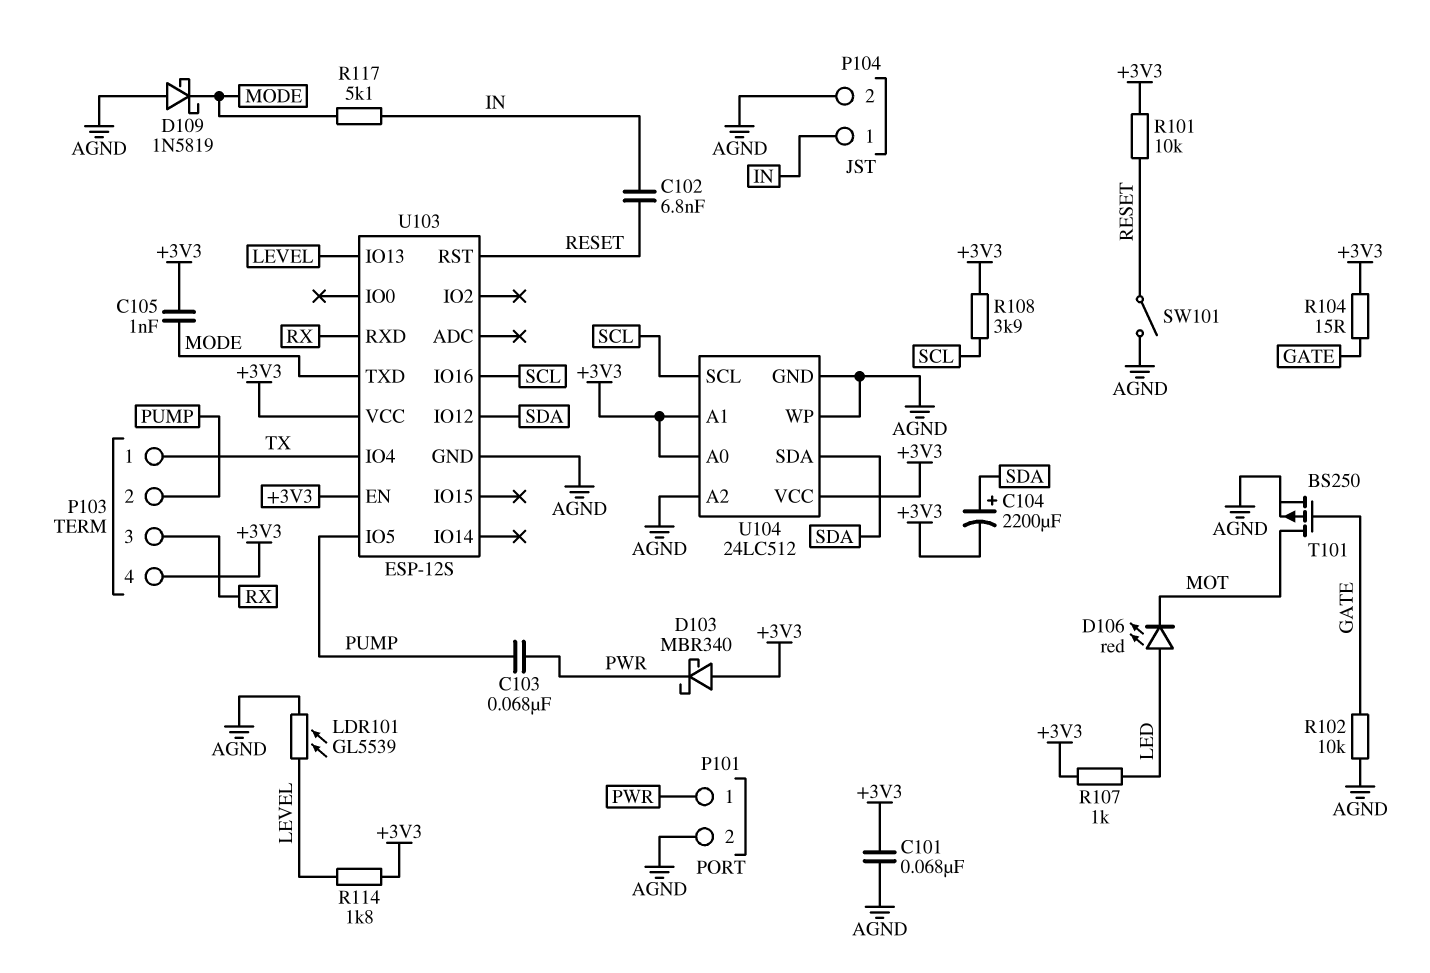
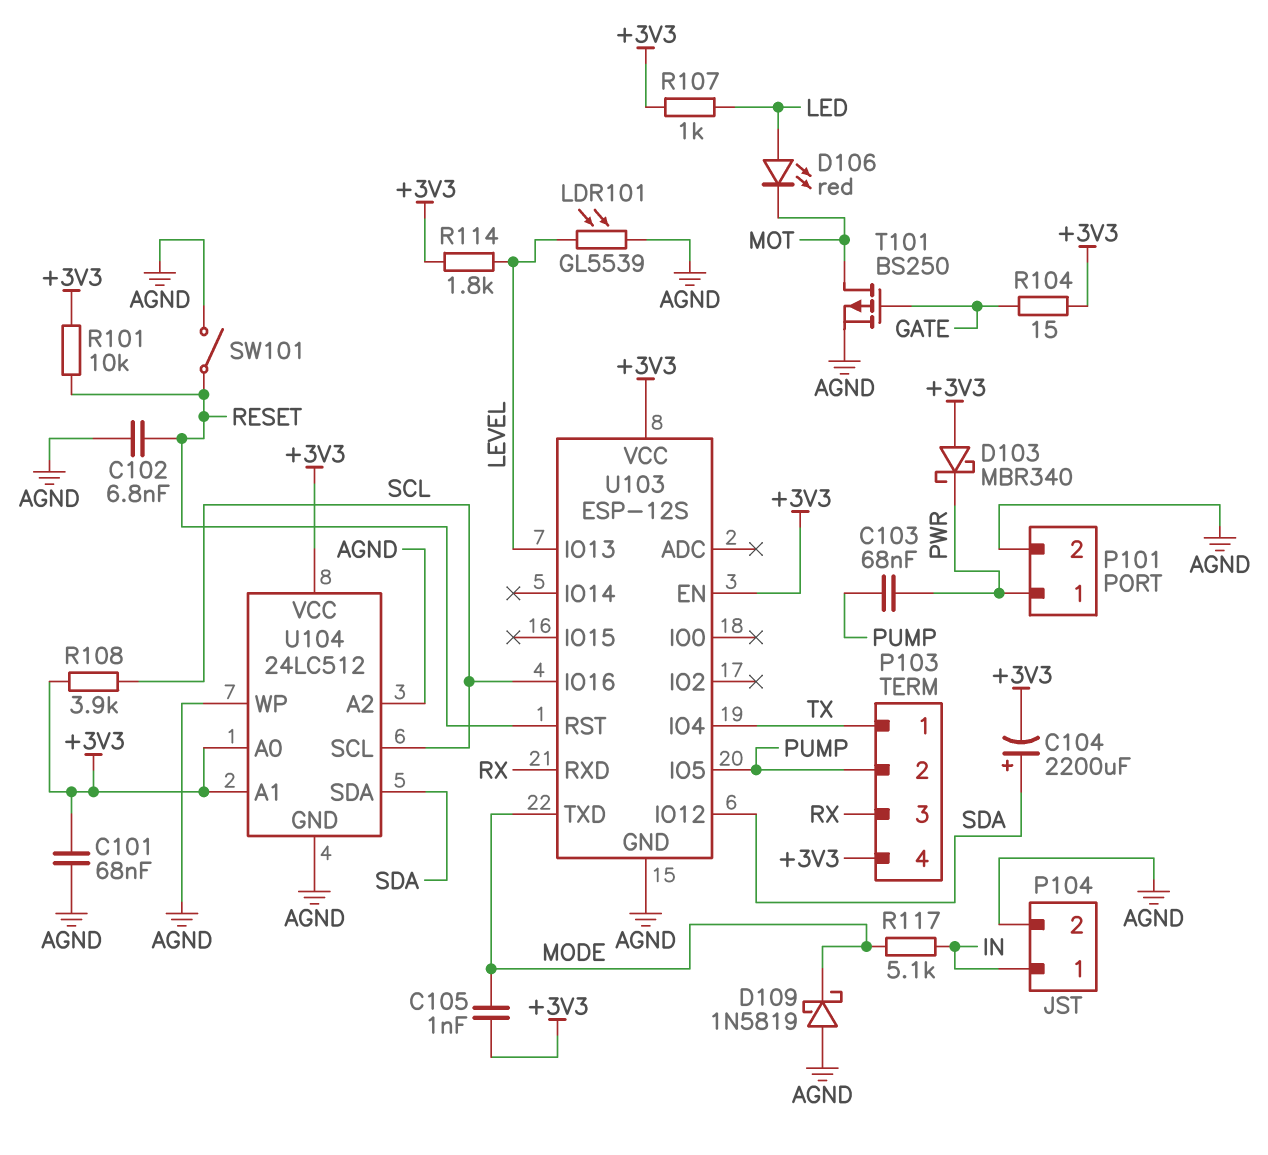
C102: 6.8nF (IN, RESET) -> 6.8nF (AGND, RESET)
R102: 10k (AGND, GATE) -> none

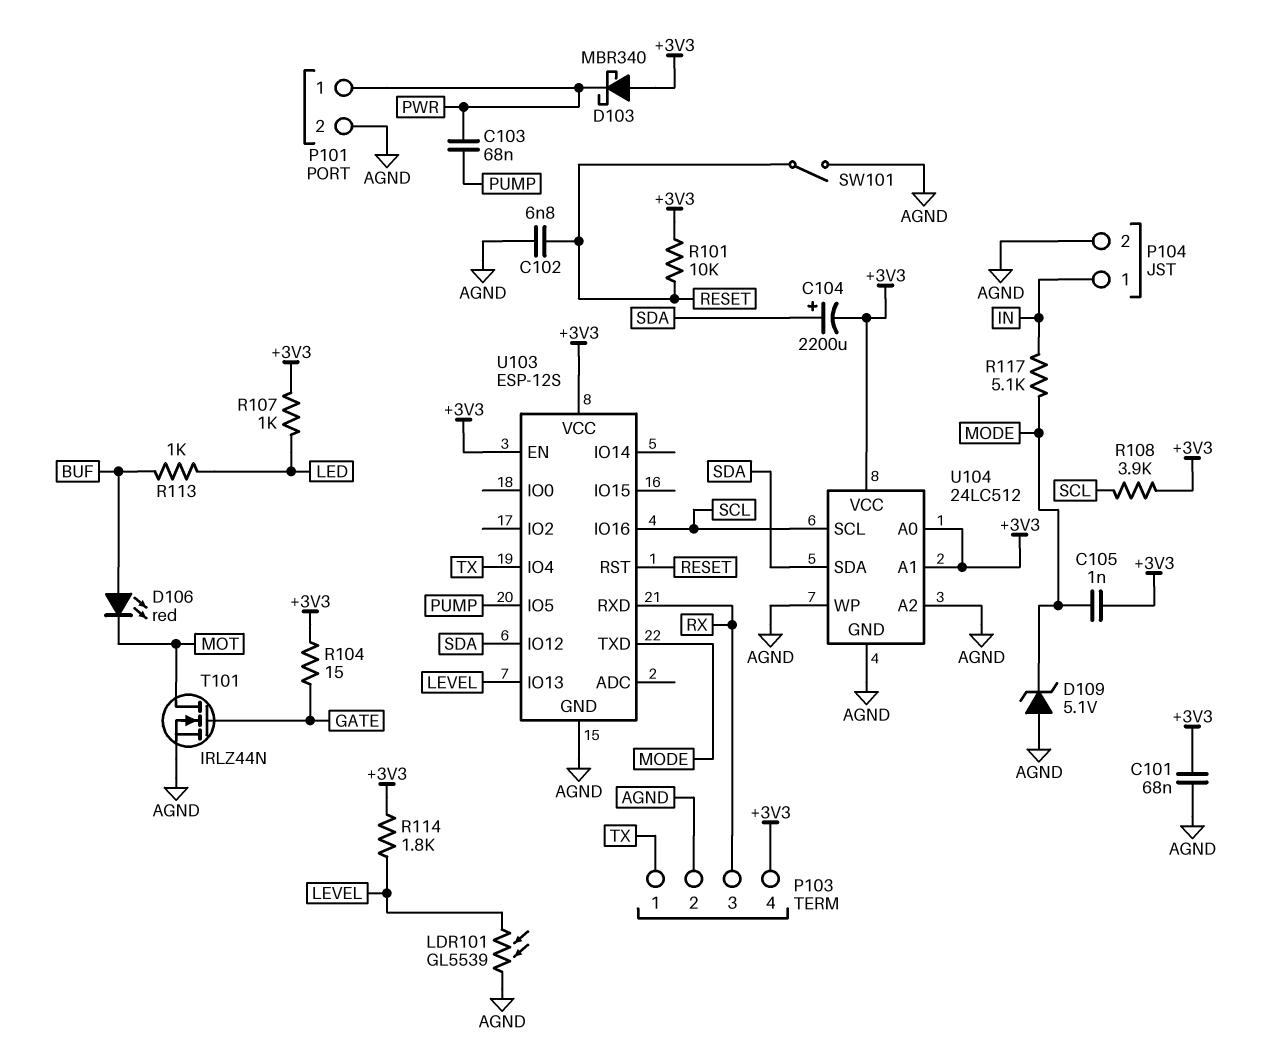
D106: LED red (A LED, K MOT) -> LED red (A BUF, K MOT)
D109: schottky 1N5819 (A AGND, K MODE) -> zener 5.1V (A AGND, K MODE)
P103 pin 2: PUMP -> AGND
R113: none -> 1k (BUF, LED)
T101: PMOS BS250 (G GATE, D MOT, S AGND) -> NMOS IRLZ44N (G GATE, D MOT, S AGND)

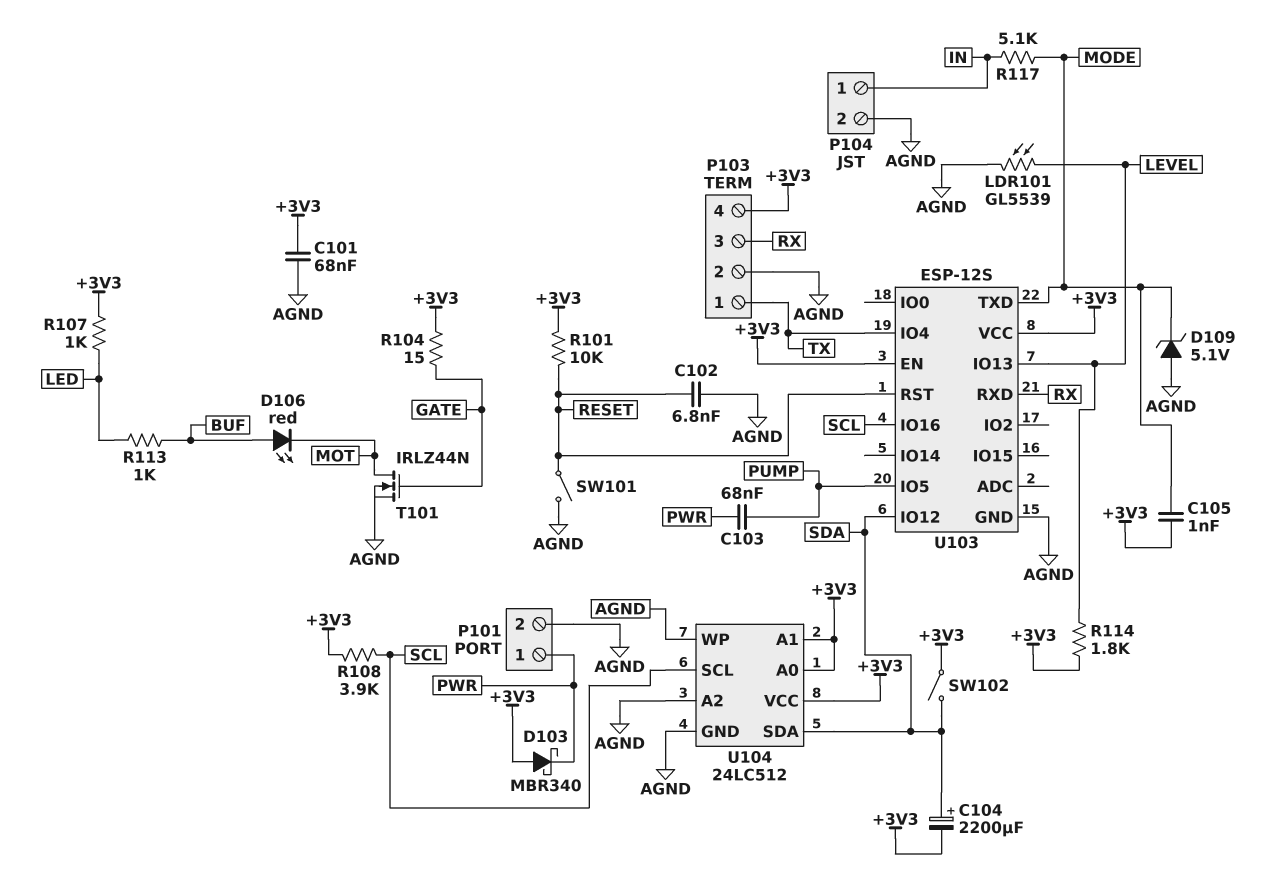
SW102: none -> switch (+3V3, SDA)

